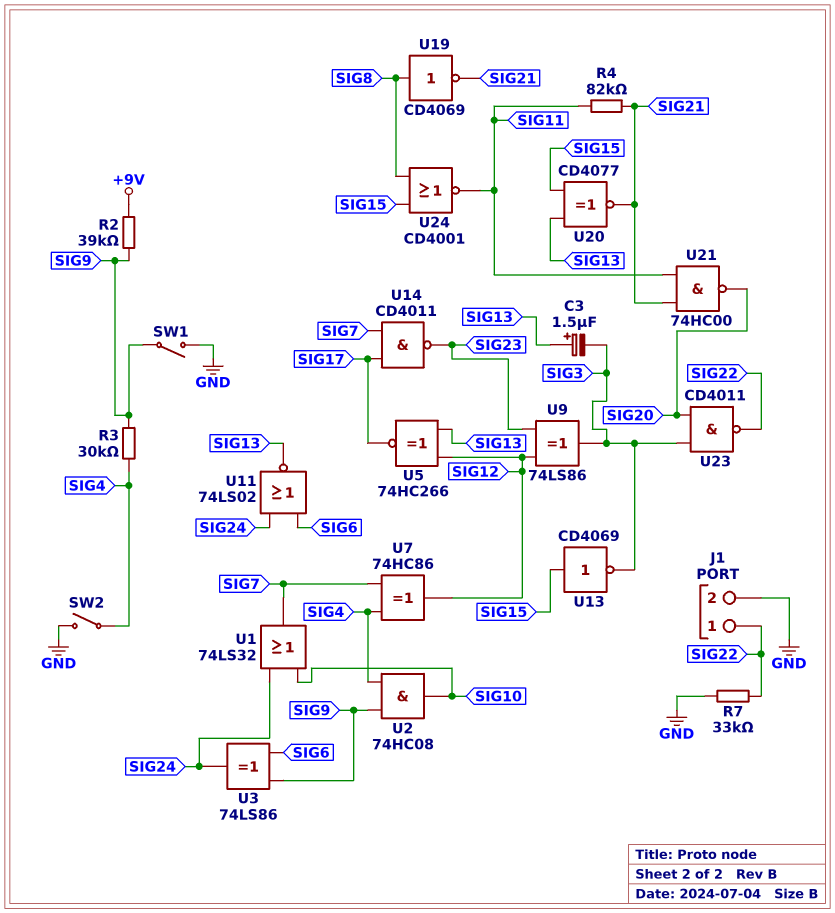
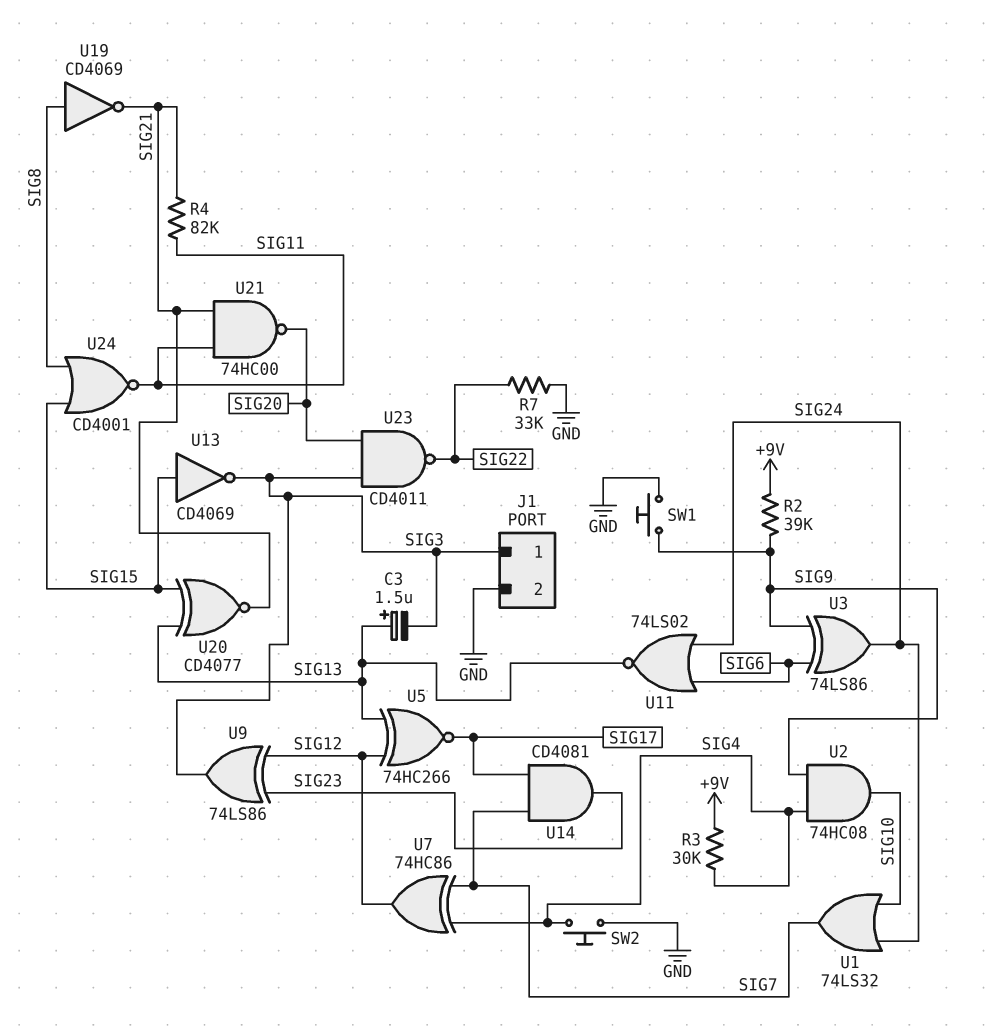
J1 pin 1: SIG22 -> SIG3
R3: 30k (SIG4, SIG9) -> 30k (+9V, SIG4)
SW1: switch (GND, SIG9) -> button (GND, SIG9)
SW2: switch (GND, SIG4) -> button (GND, SIG4)
U14: NAND CD4011 (in SIG7, in SIG17, out SIG23) -> AND CD4081 (in SIG7, in SIG17, out SIG23)

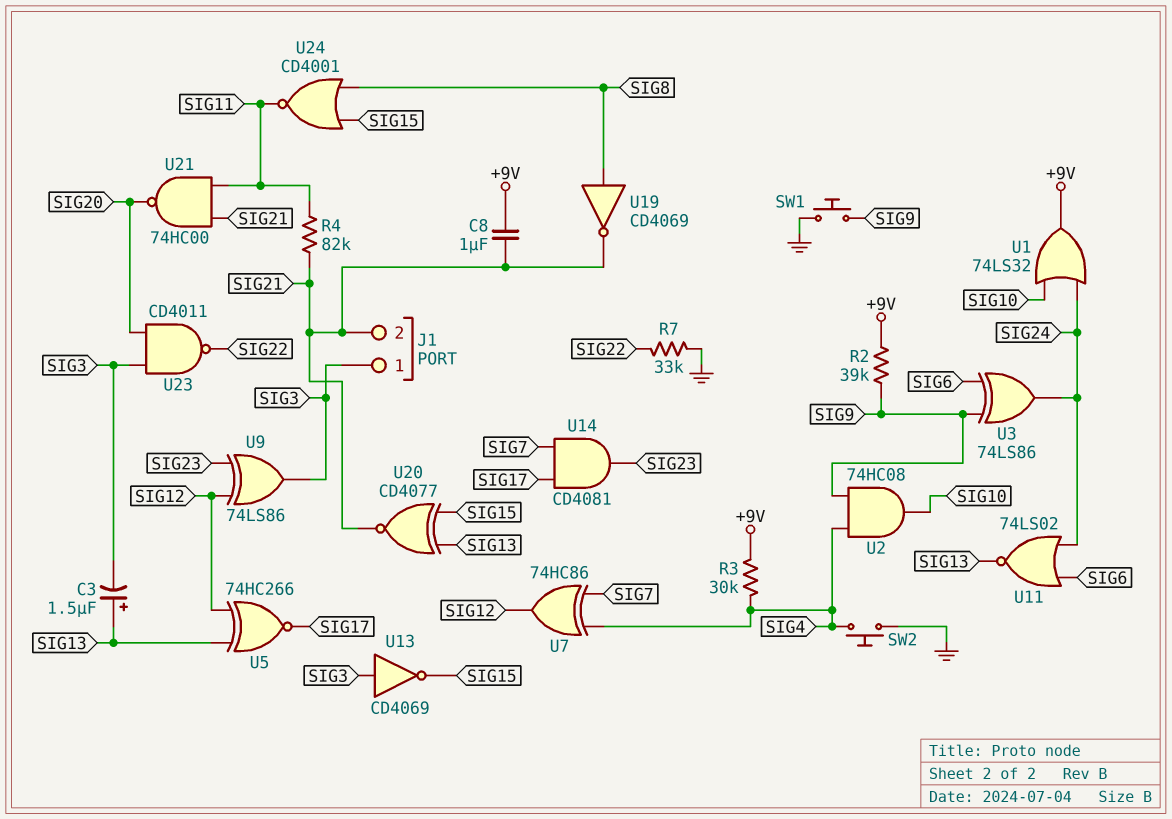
C8: none -> 1uF (+9V, SIG21)
J1 pin 2: GND -> SIG21
U1: OR 74LS32 (in SIG10, in SIG24, out SIG7) -> OR 74LS32 (in SIG10, in SIG24, out +9V)
U13: NOT CD4069 (in SIG15, out SIG3) -> NOT CD4069 (in SIG3, out SIG15)

